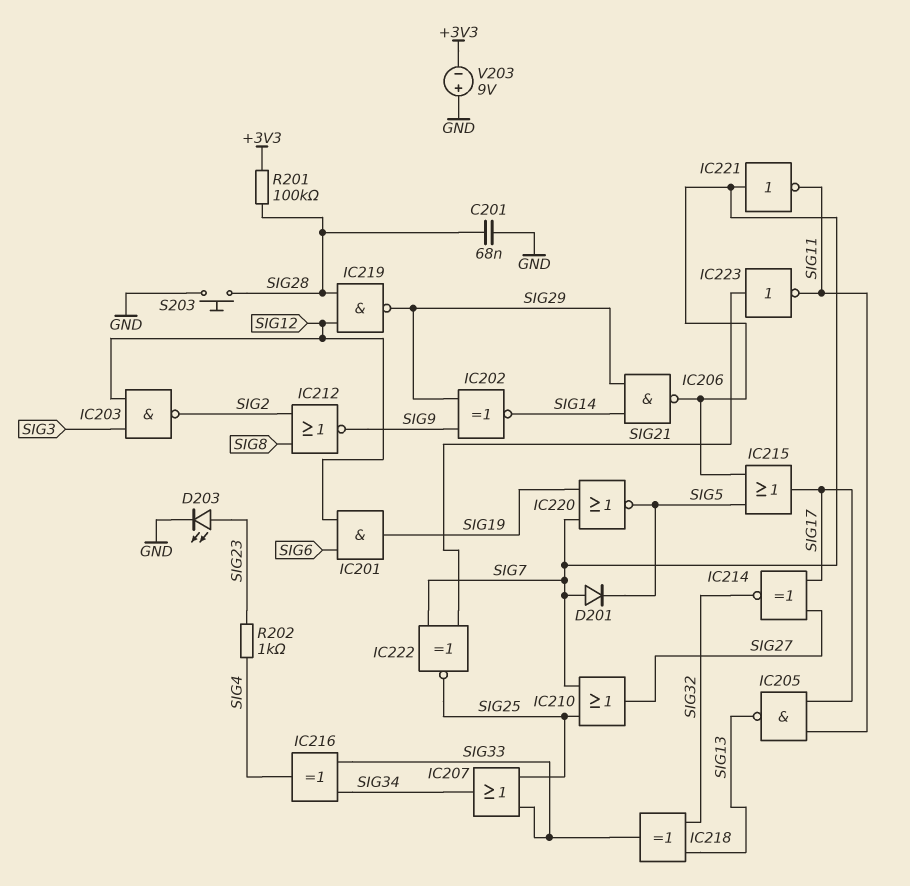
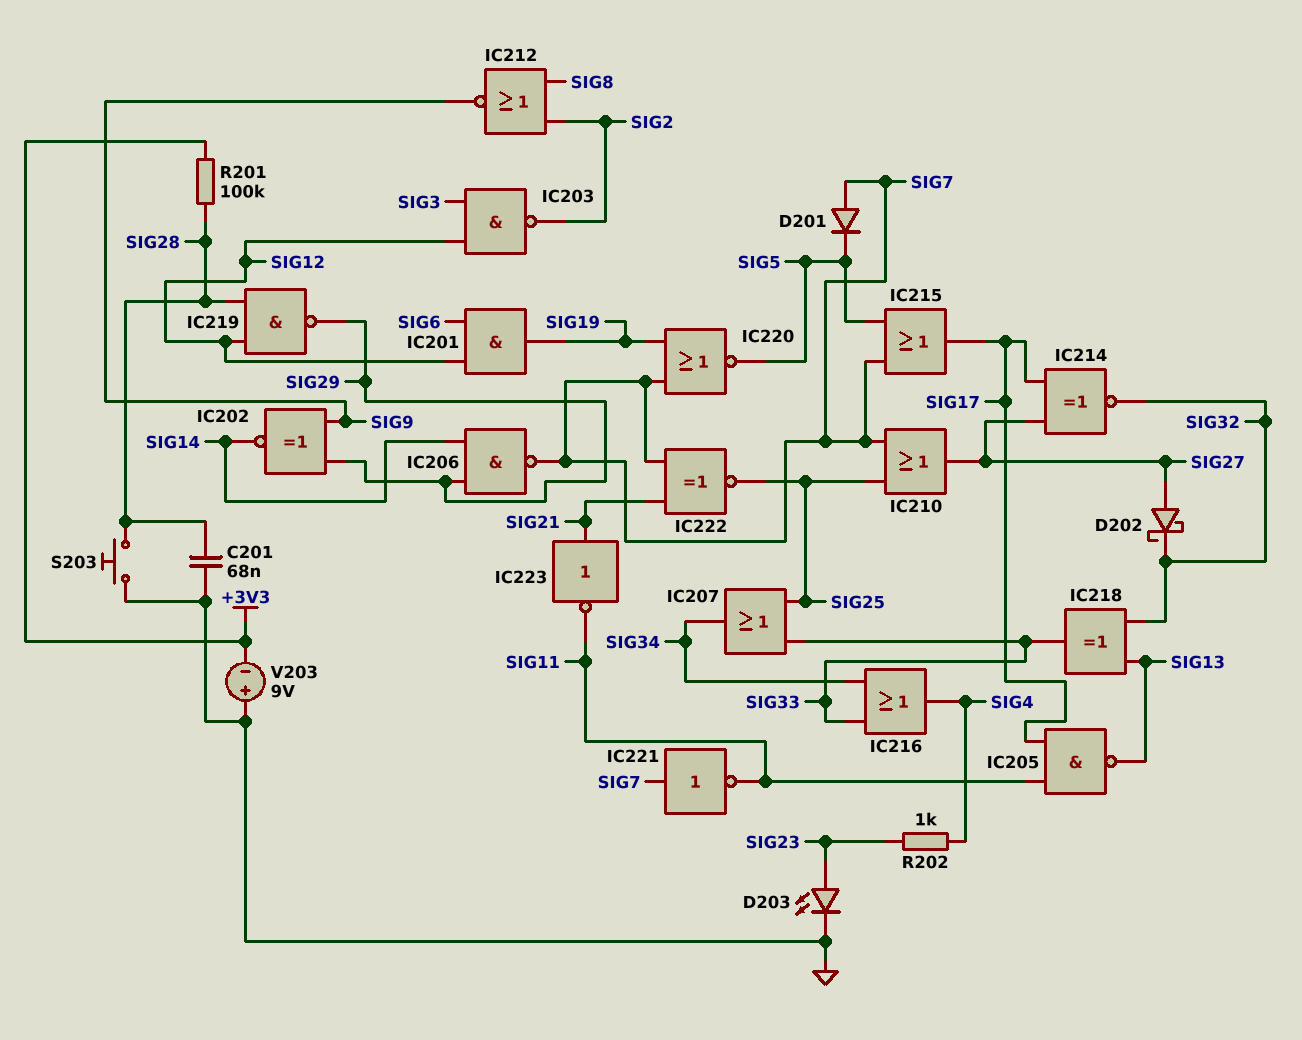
D202: none -> schottky (A SIG27, K SIG32)
IC216: XOR (in SIG33, in SIG34, out SIG4) -> OR (in SIG33, in SIG34, out SIG4)

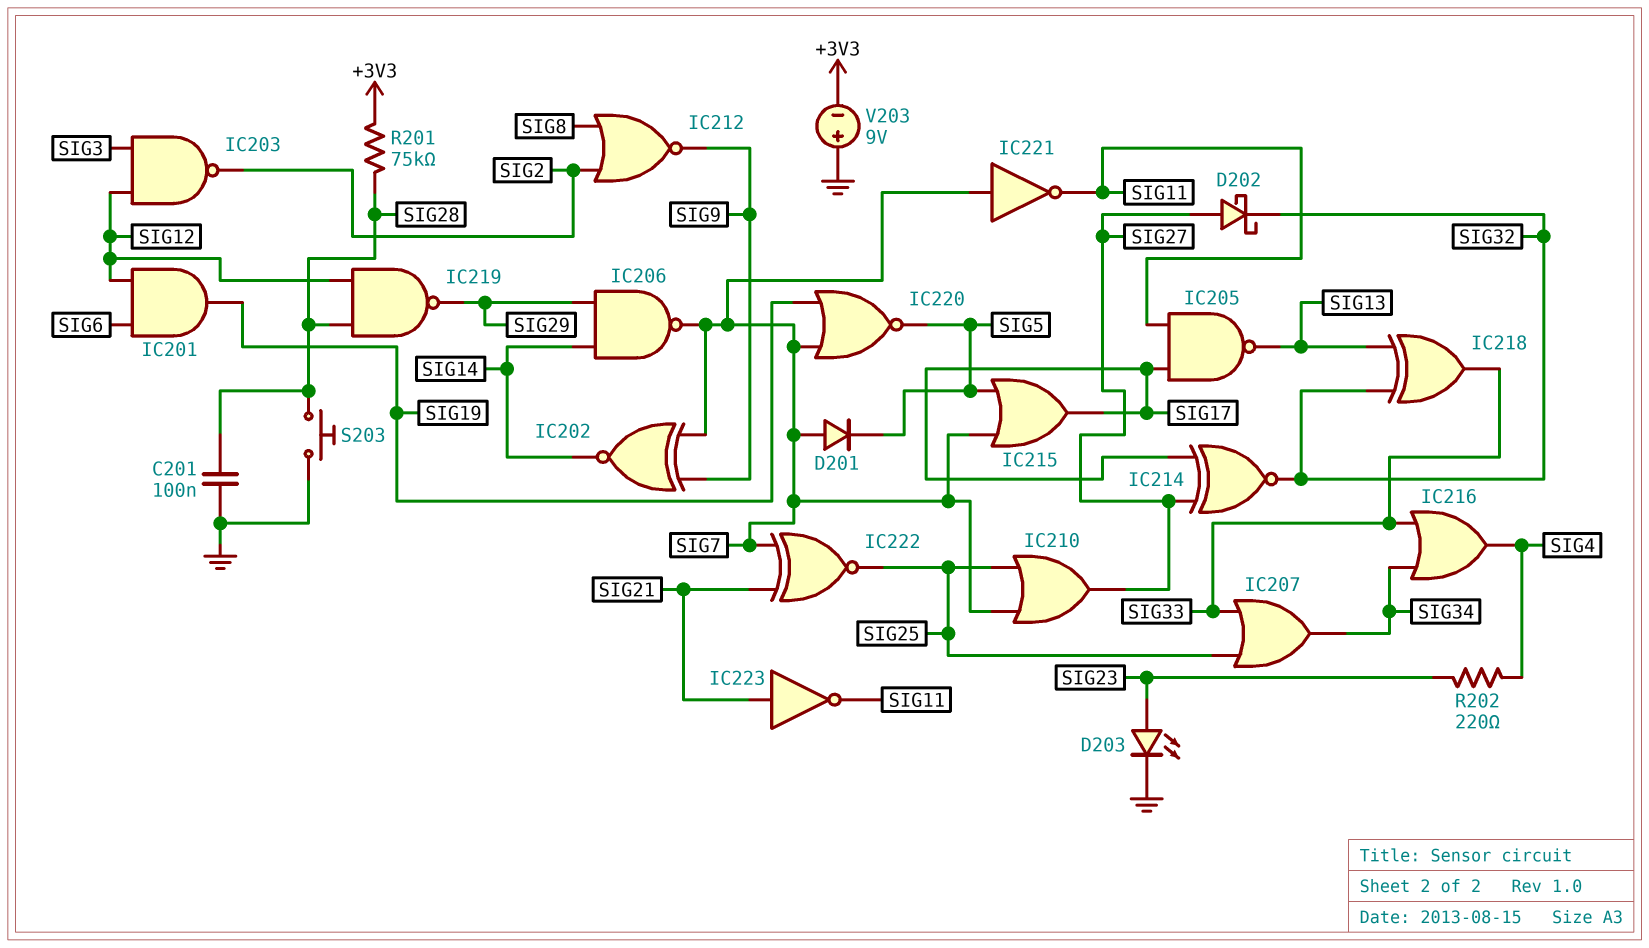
C201: 68nF (GND, SIG28) -> 100nF (GND, SIG28)
IC202: XNOR (in SIG9, in SIG29, out SIG14) -> XNOR (in SIG7, in SIG9, out SIG14)
R201: 100k (+3V3, SIG28) -> 75k (+3V3, SIG28)
R202: 1k (SIG4, SIG23) -> 220 (SIG4, SIG23)

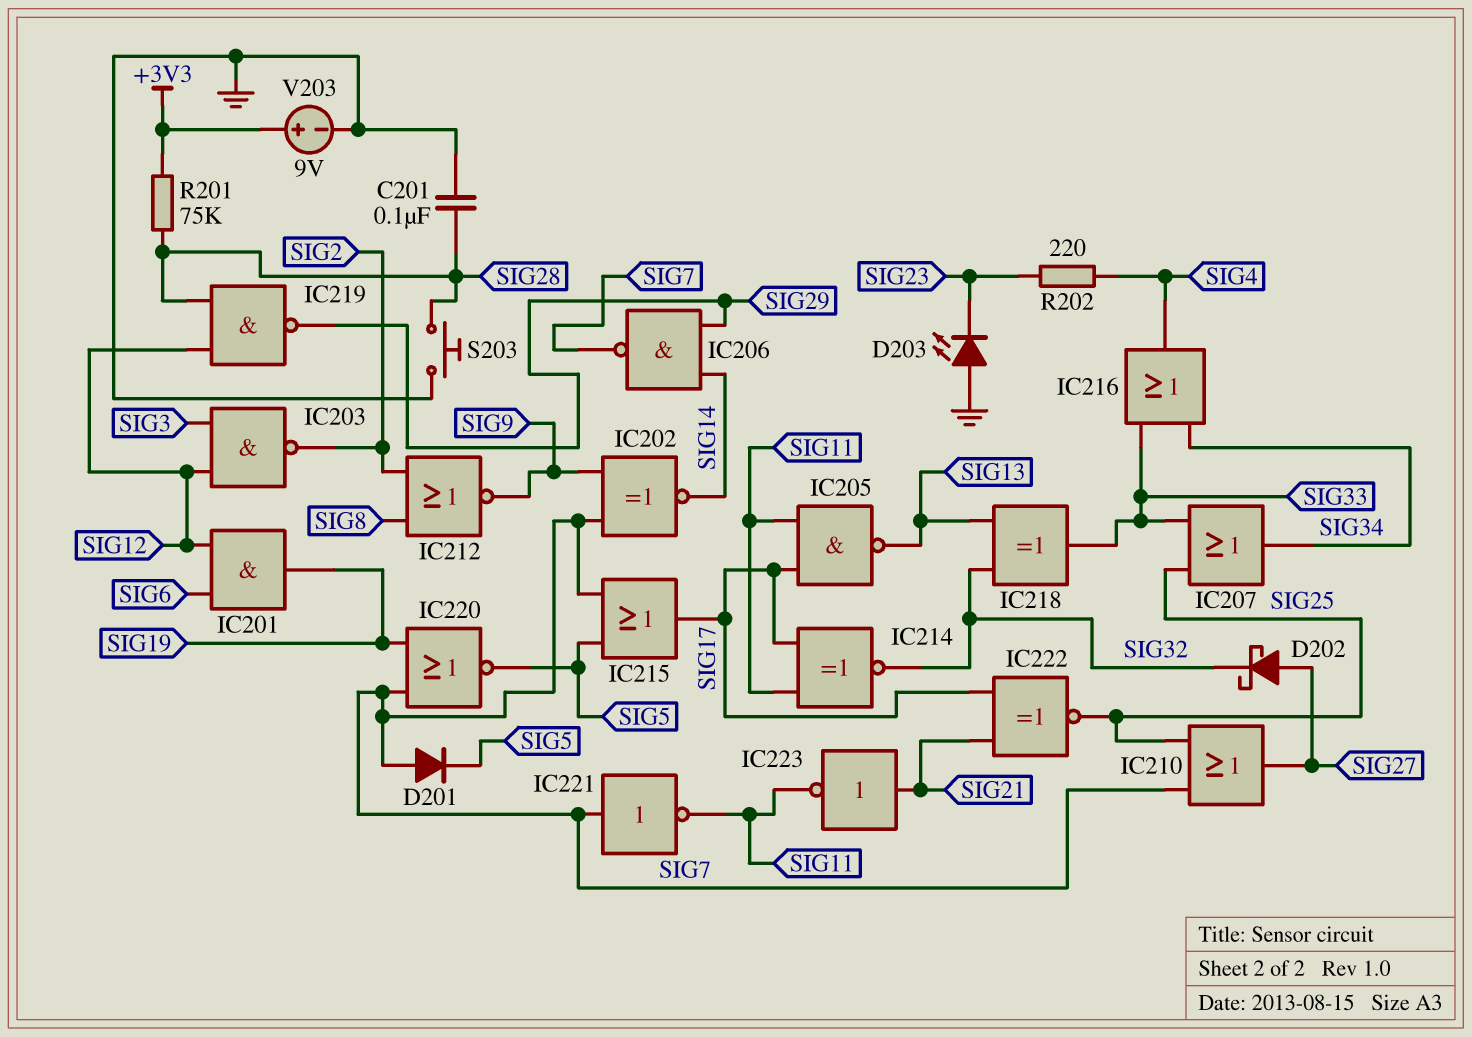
D203: LED (A SIG23, K GND) -> LED (A GND, K SIG23)
IC214: XNOR (in SIG17, in SIG27, out SIG32) -> XNOR (in SIG11, in SIG17, out SIG32)
IC222: XNOR (in SIG7, in SIG21, out SIG25) -> XNOR (in SIG17, in SIG21, out SIG25)
V203: 9V (plus GND, minus +3V3) -> 9V (plus +3V3, minus GND)

